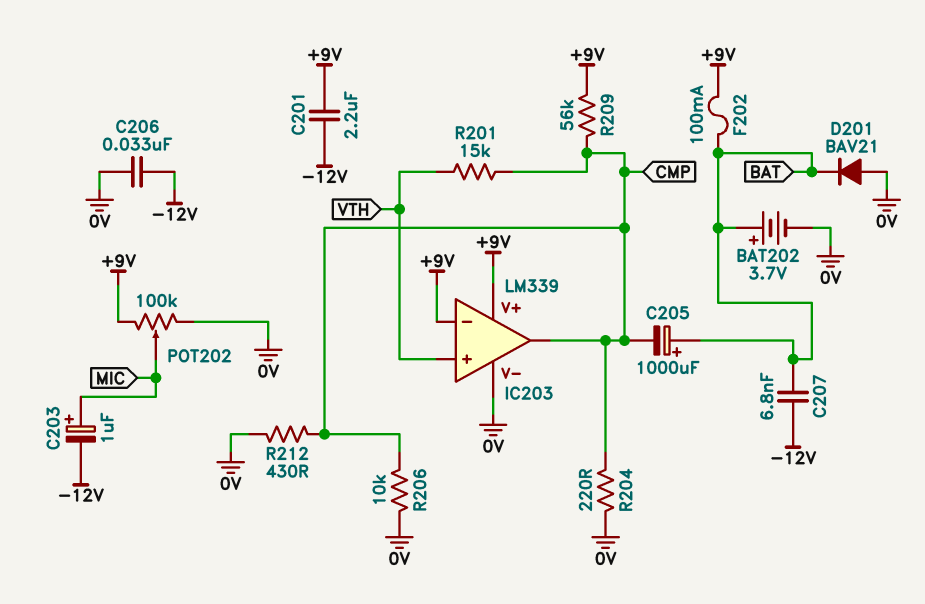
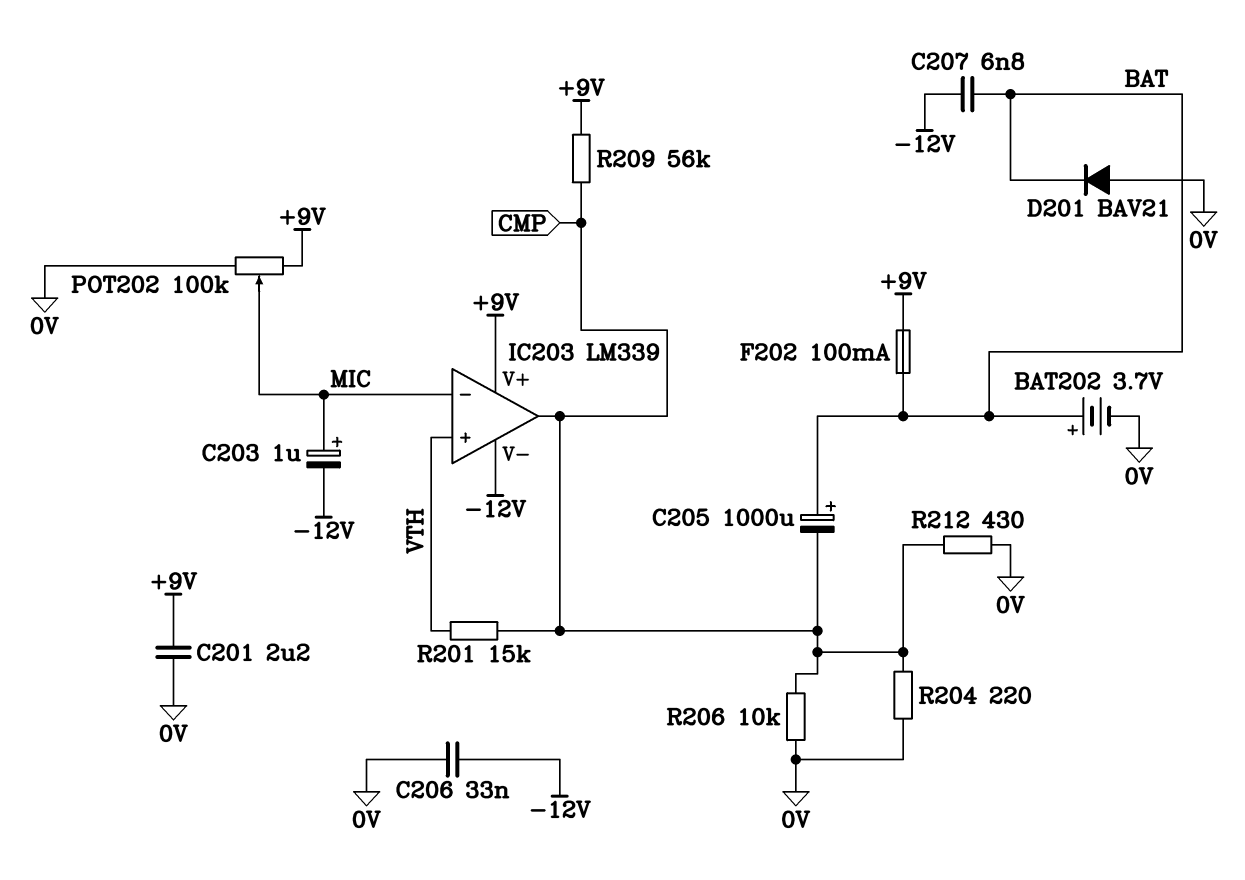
C201: 2.2uF (+9V, -12V) -> 2.2uF (+9V, 0V)
IC203 pin V-: 0V -> -12V
IC203 pin in-: +9V -> MIC

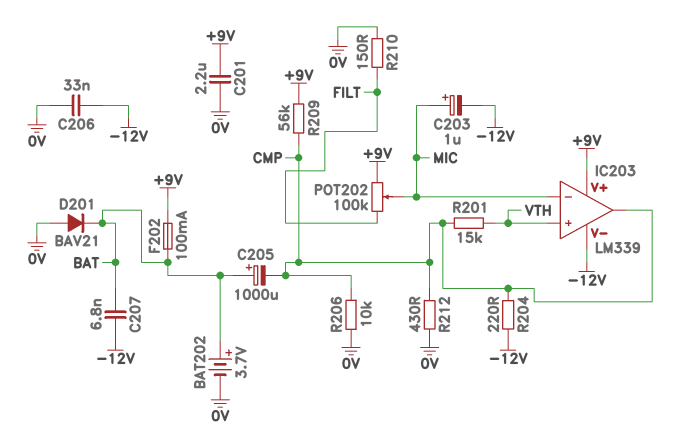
POT202: 100k (+9V, 0V, wiper MIC) -> 100k (+9V, FILT, wiper MIC)
R204: 220 (0V, CMP) -> 220 (-12V, CMP)
R210: none -> 150 (0V, FILT)

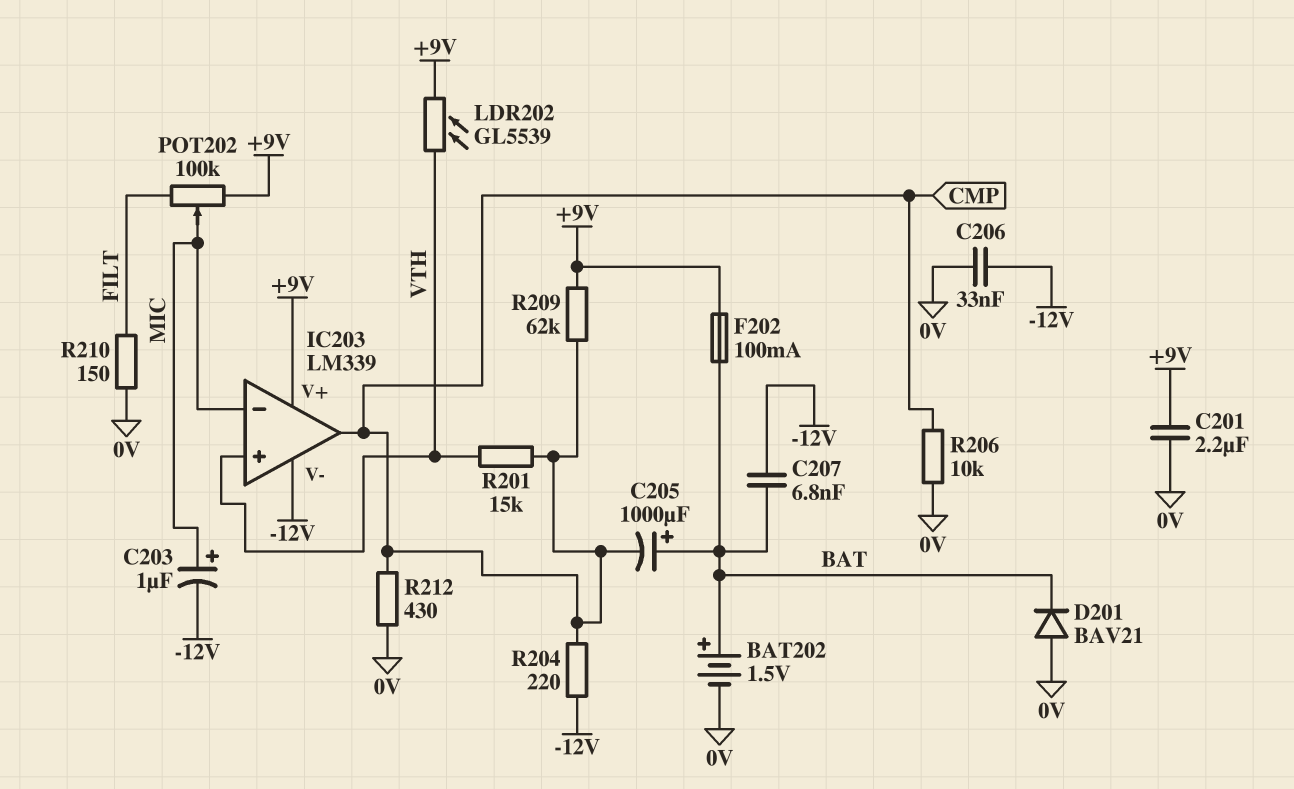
BAT202: 3.7V (plus BAT, minus 0V) -> 1.5V (plus BAT, minus 0V)
LDR202: none -> GL5539 (+9V, VTH)
R209: 56k (+9V, CMP) -> 62k (+9V, CMP)

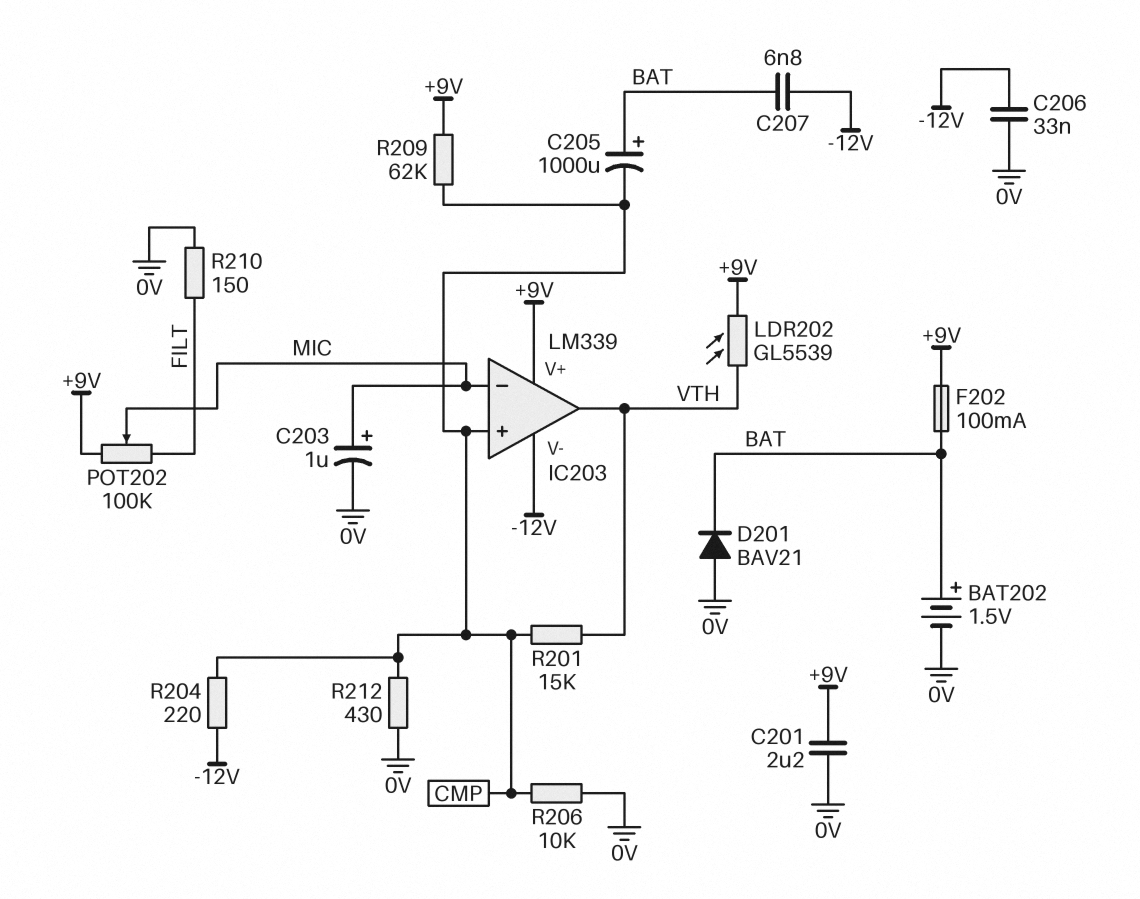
C203: 1uF (plus MIC, minus -12V) -> 1uF (plus MIC, minus 0V)
IC203 pin in+: VTH -> CMP
IC203 pin out: CMP -> VTH

